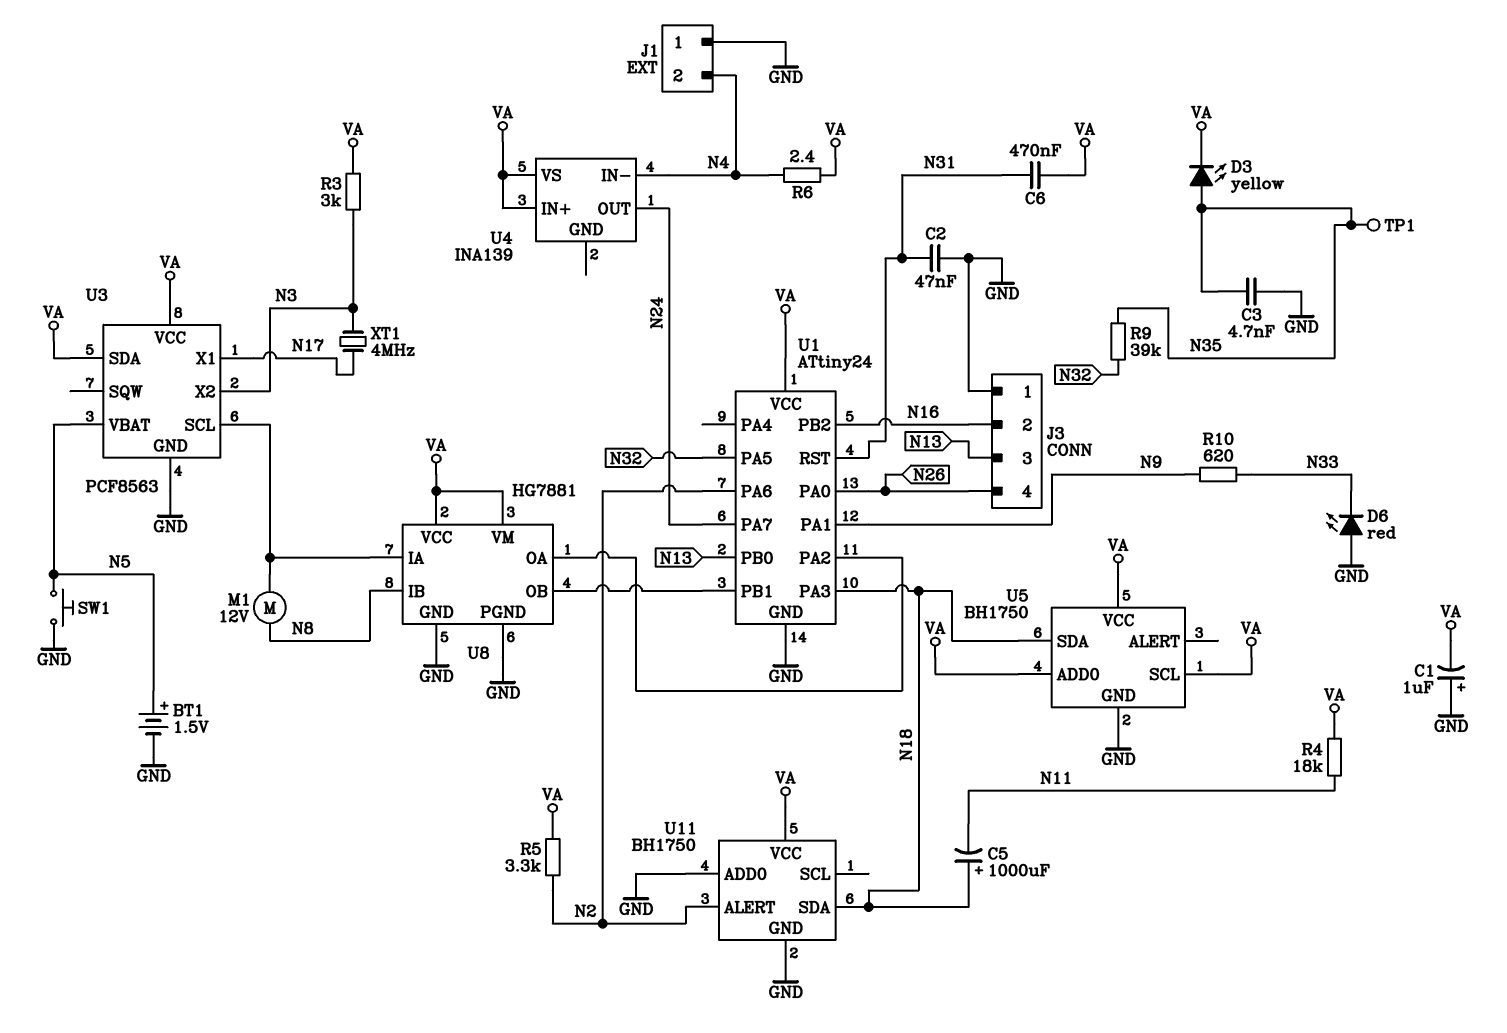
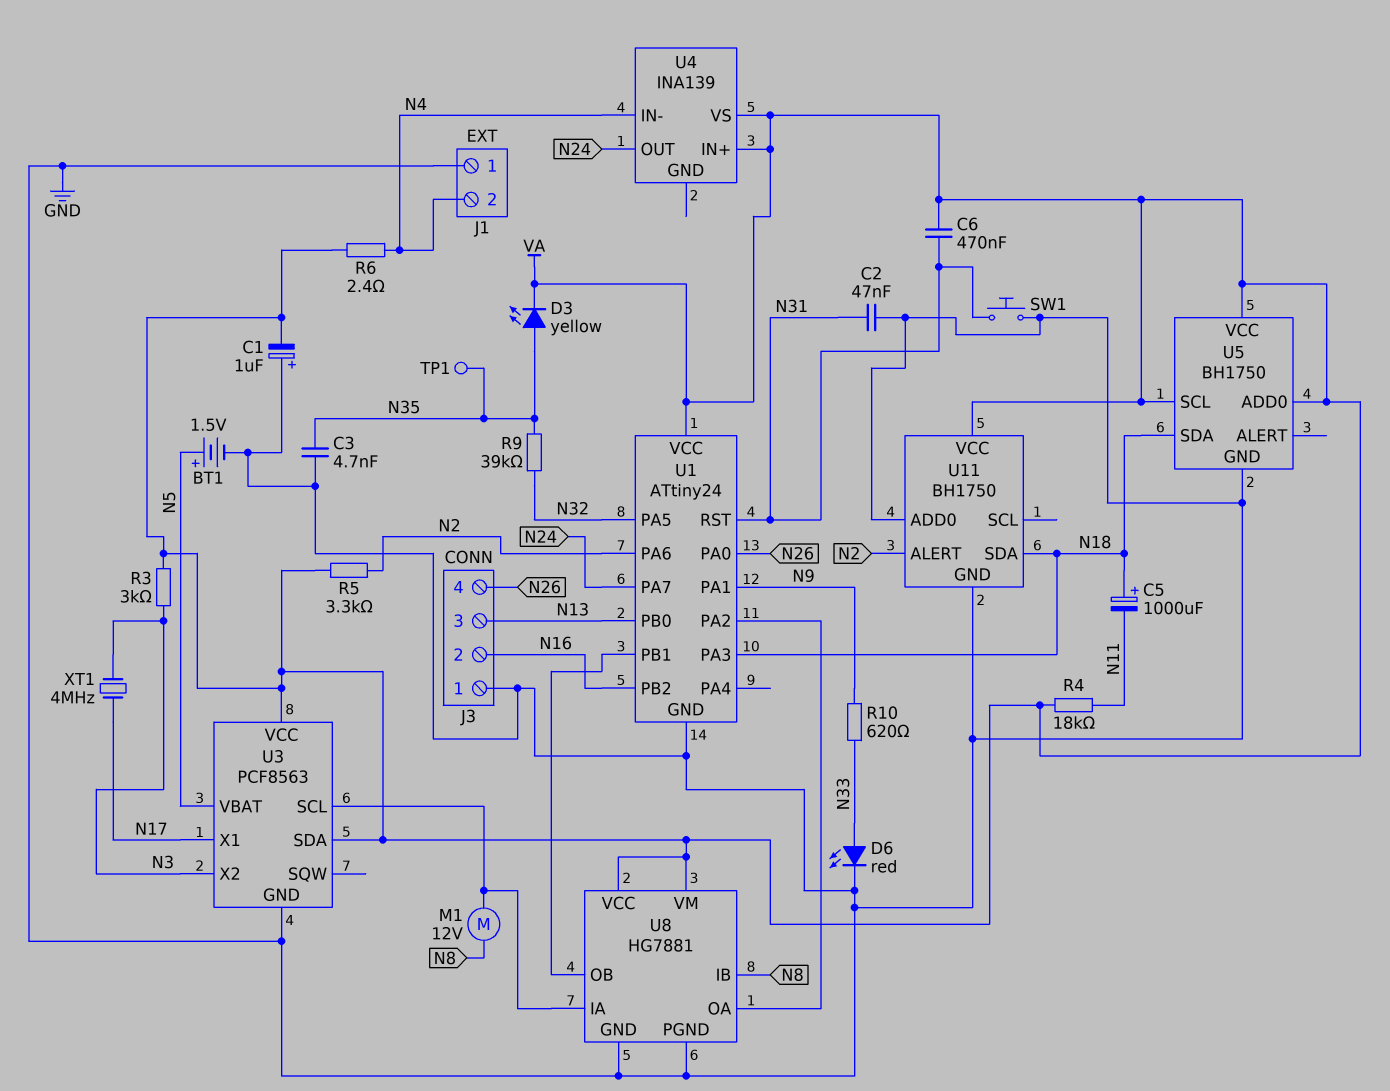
D6: LED red (A GND, K N33) -> LED red (A N33, K GND)
SW1: button (GND, N5) -> button (GND, N31)

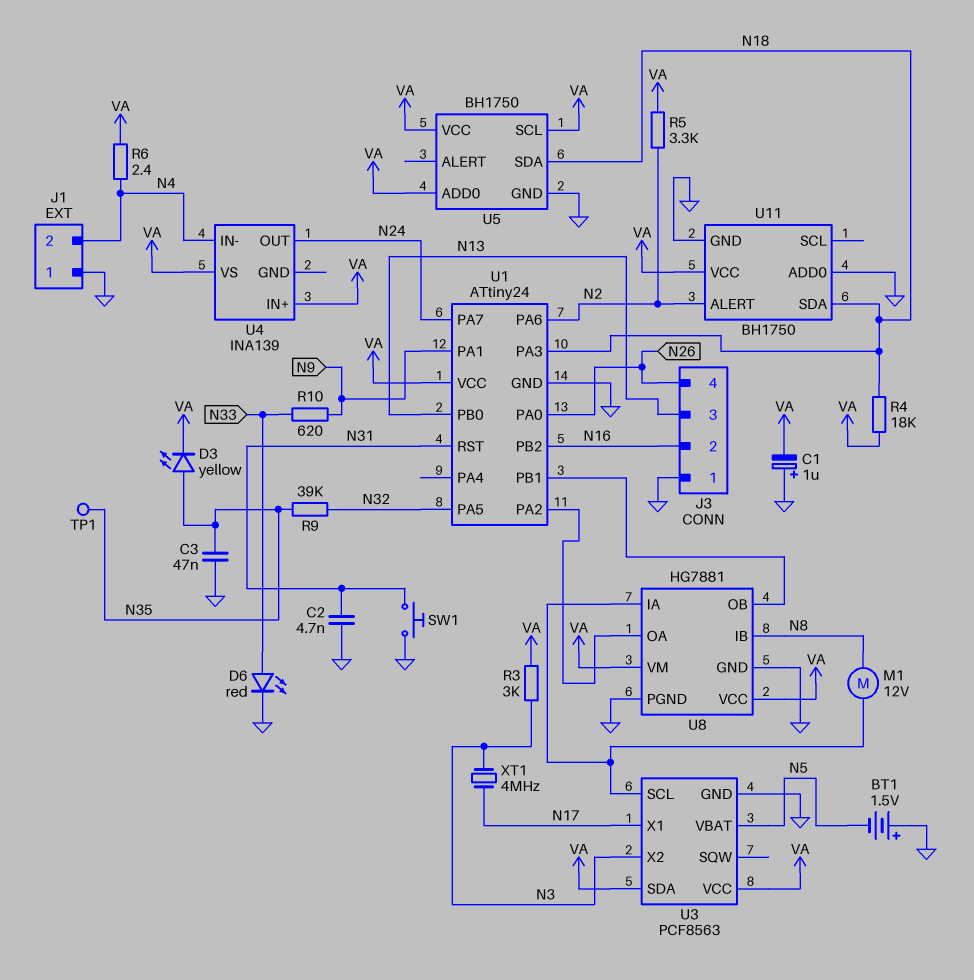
BT1: 1.5V (plus N5, minus GND) -> 1.5V (plus GND, minus N5)
C2: 47nF (GND, N31) -> 4.7nF (GND, N31)
C3: 4.7nF (GND, N35) -> 47nF (GND, N35)
C5: 1000uF (plus N18, minus N11) -> none
C6: 470nF (N31, VA) -> none
R4: 18k (N11, VA) -> 18k (N18, VA)

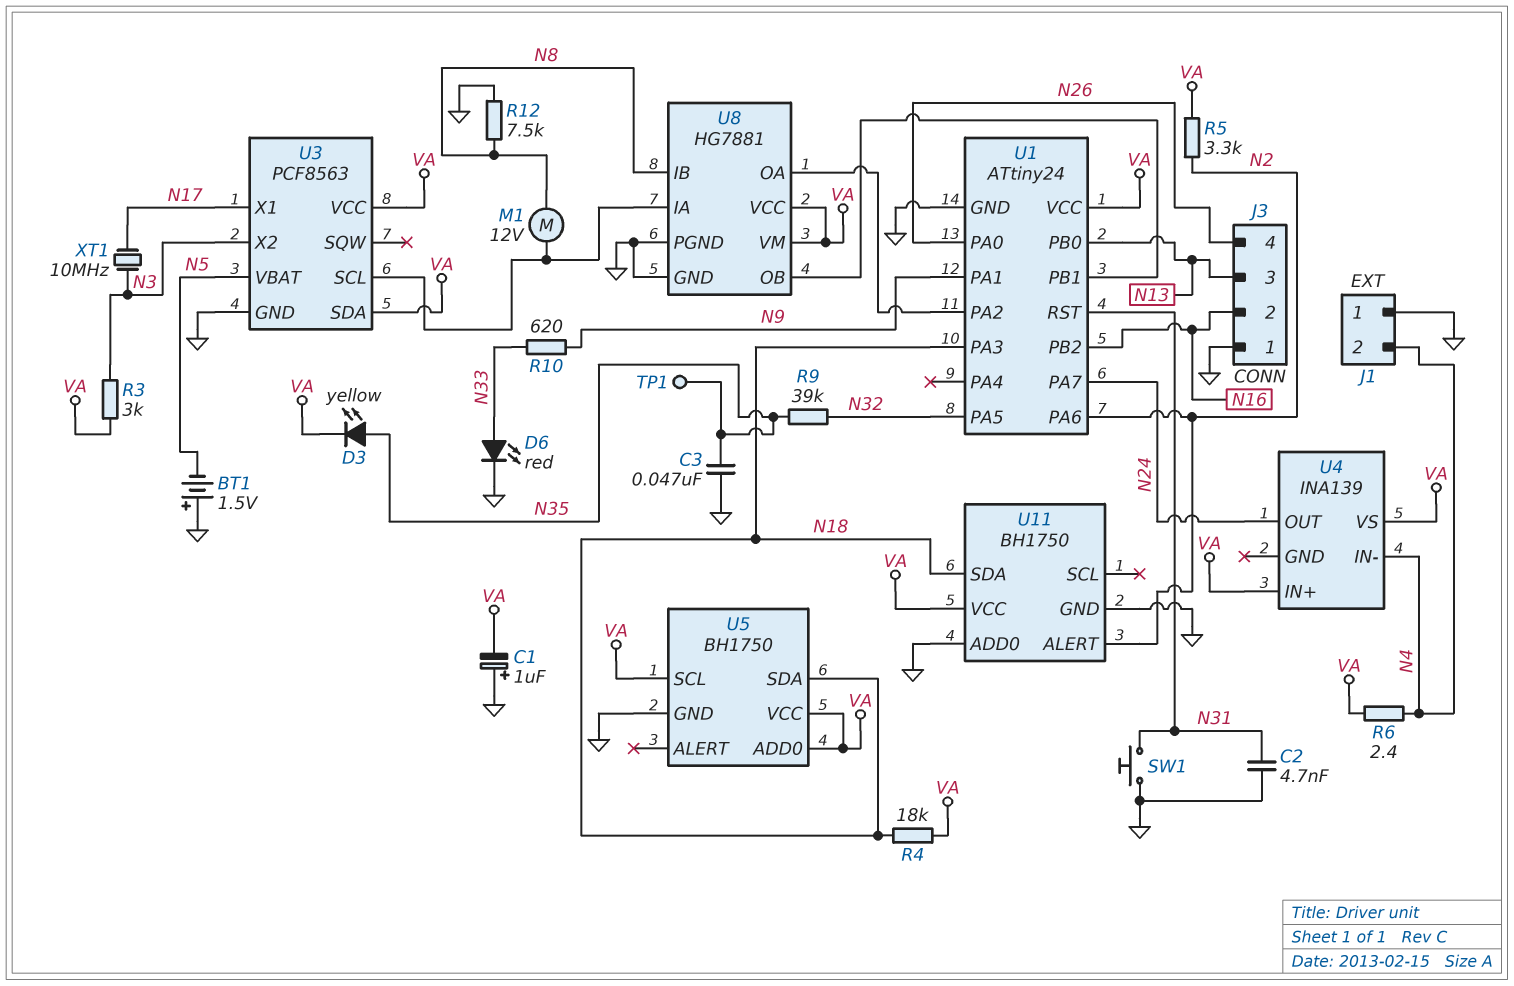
R12: none -> 7.5k (GND, N8)
XT1: 4MHz (N3, N17) -> 10MHz (N3, N17)

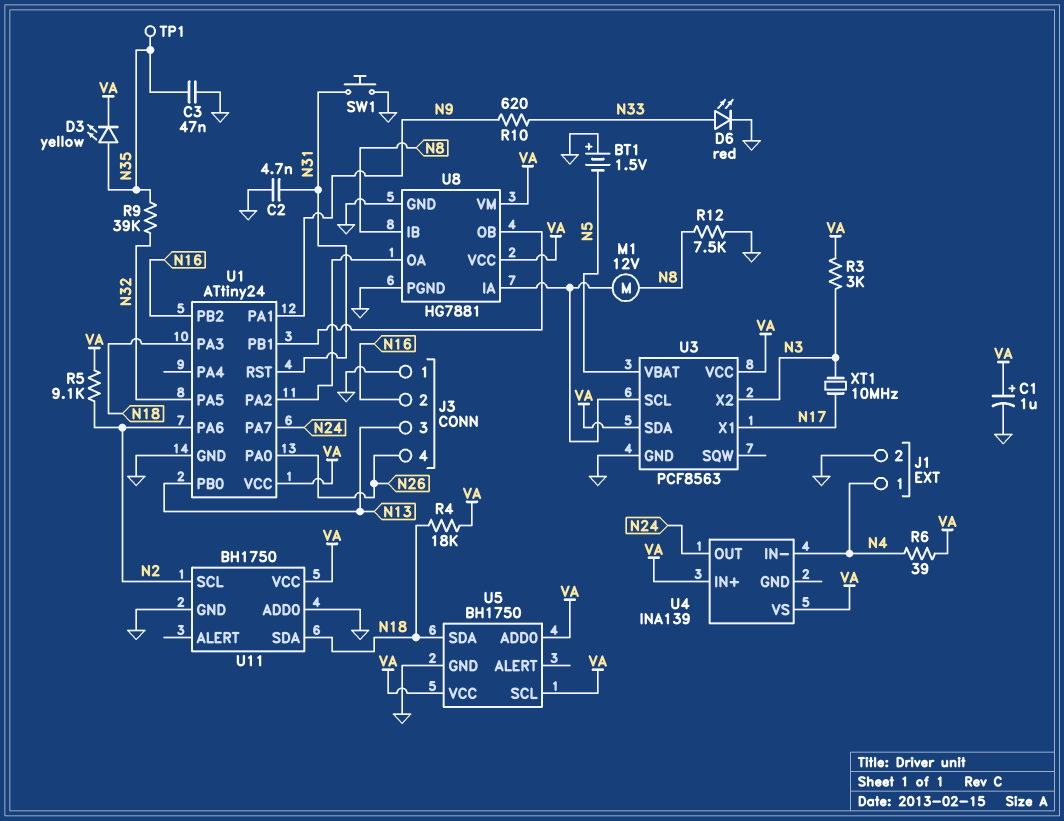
C1: 1uF (plus GND, minus VA) -> 1uF (plus VA, minus GND)
J1 pin 1: GND -> N4
J1 pin 2: N4 -> GND
R5: 3.3k (N2, VA) -> 9.1k (N2, VA)
R6: 2.4 (N4, VA) -> 39 (N4, VA)
U11 pin ALERT: N2 -> none
U11 pin SCL: none -> N2

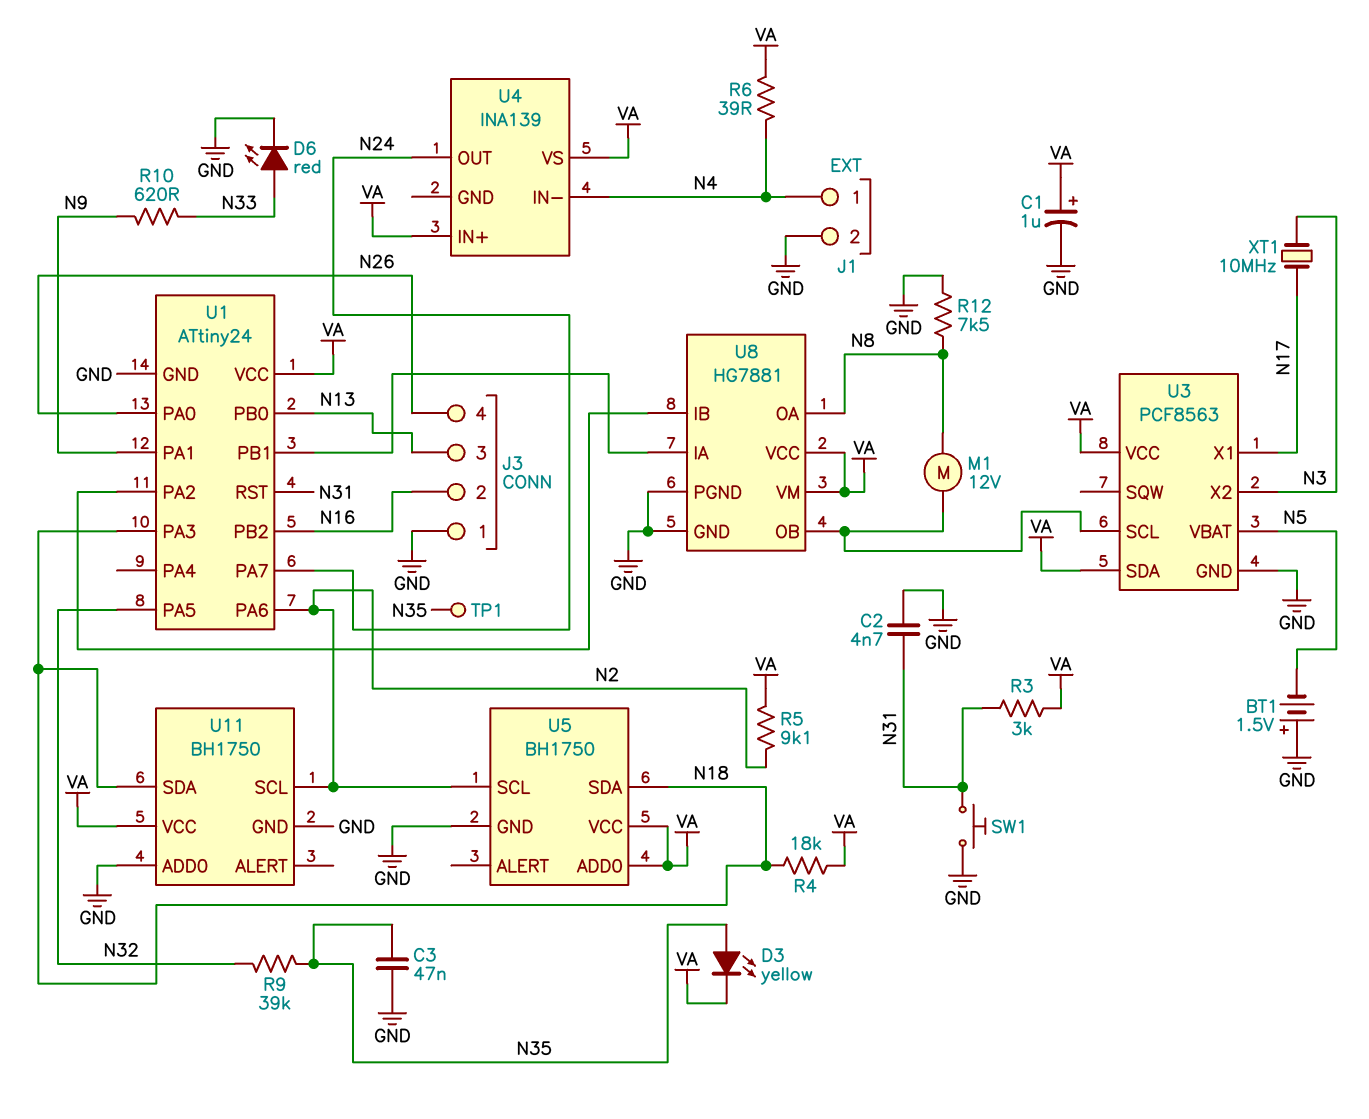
R3: 3k (N3, VA) -> 3k (N31, VA)
U5 pin SCL: VA -> N2
U8 pin IA: U3/SCL -> U1/PB1
U8 pin IB: N8 -> U1/PA2
U8 pin OA: U1/PA2 -> N8
U8 pin OB: U1/PB1 -> U3/SCL

